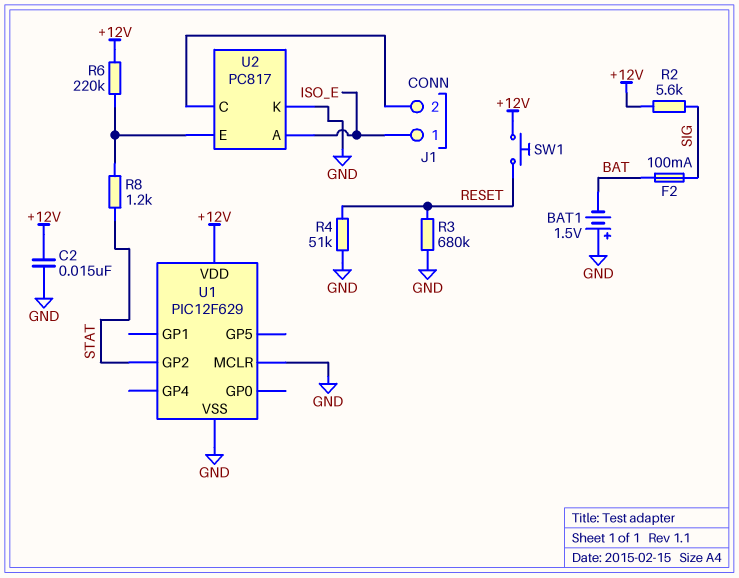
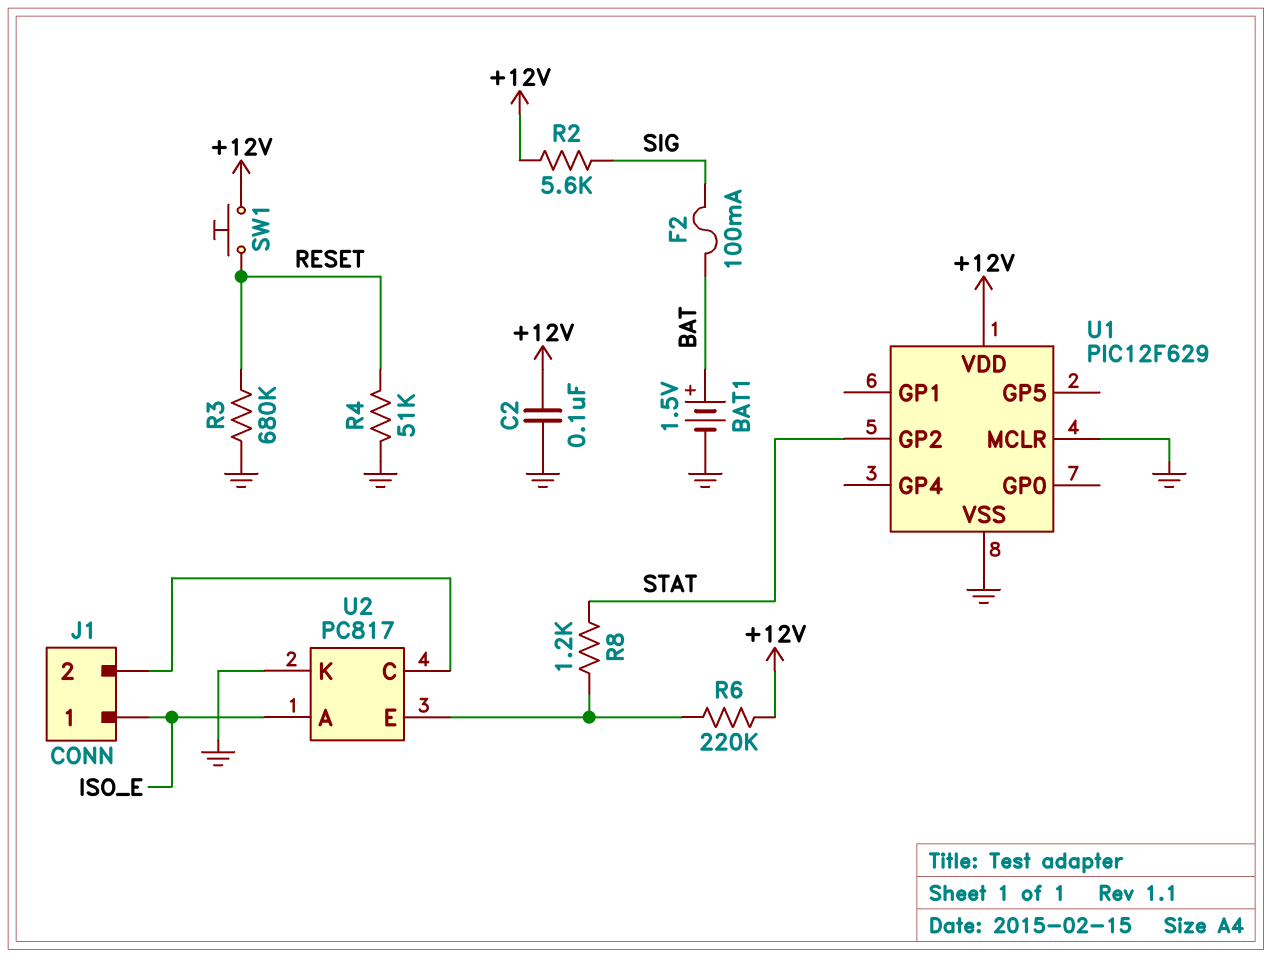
BAT1: 1.5V (plus GND, minus BAT) -> 1.5V (plus BAT, minus GND)
C2: 15nF (+12V, GND) -> 100nF (+12V, GND)

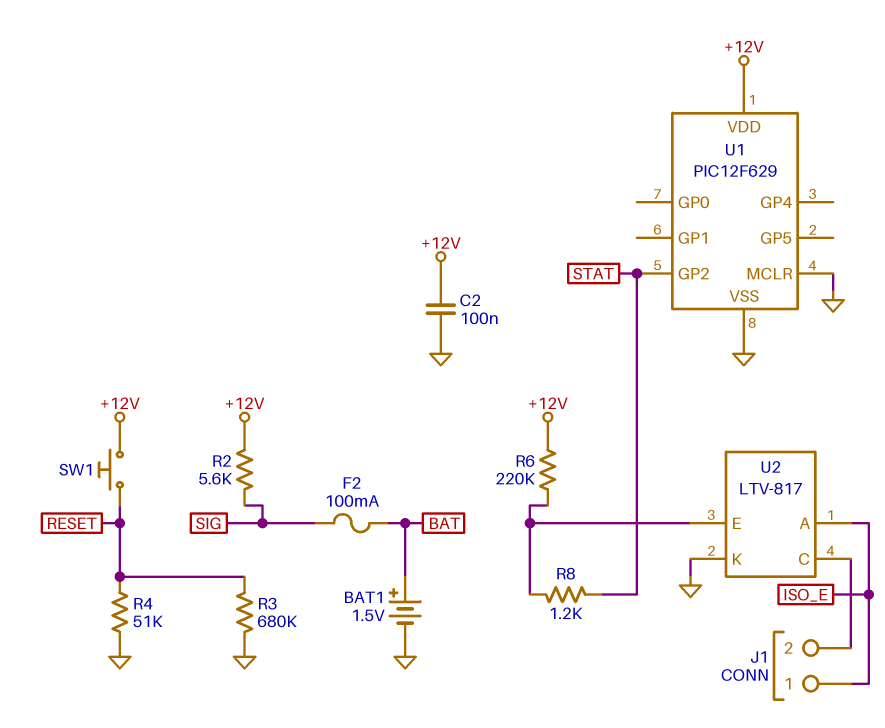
U2: PC817 -> LTV-817

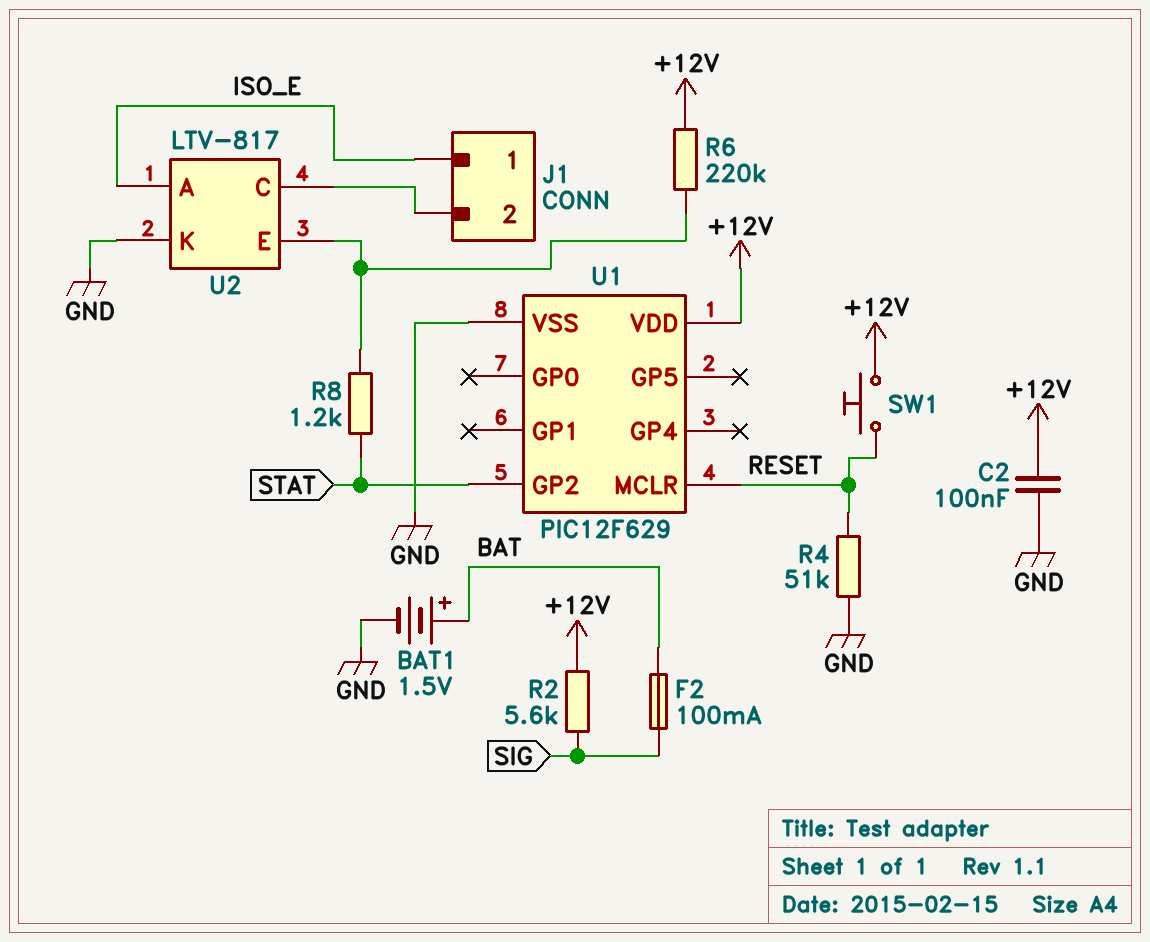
R3: 680k (GND, RESET) -> none
U1 pin MCLR: GND -> RESET

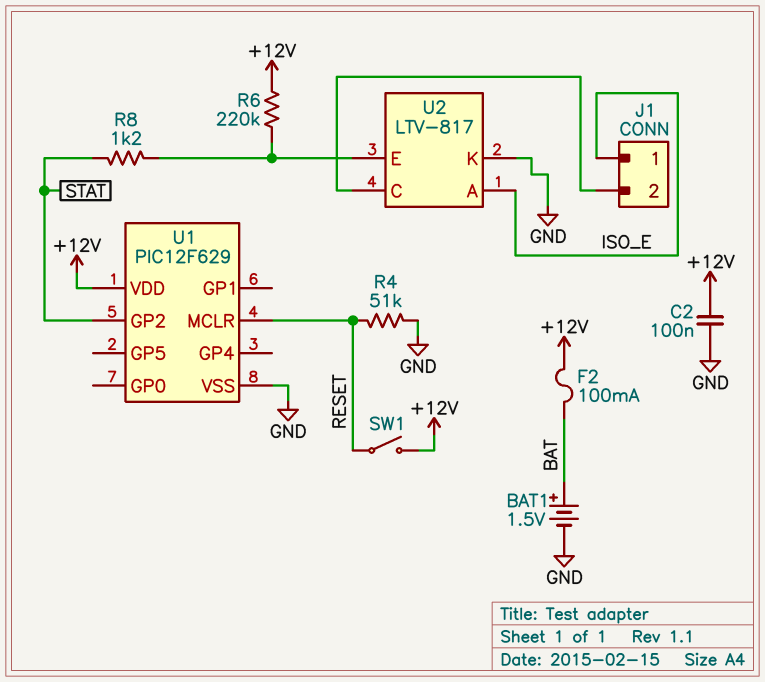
F2: 100mA (BAT, SIG) -> 100mA (+12V, BAT)
R2: 5.6k (+12V, SIG) -> none
SW1: button (+12V, RESET) -> switch (+12V, RESET)

